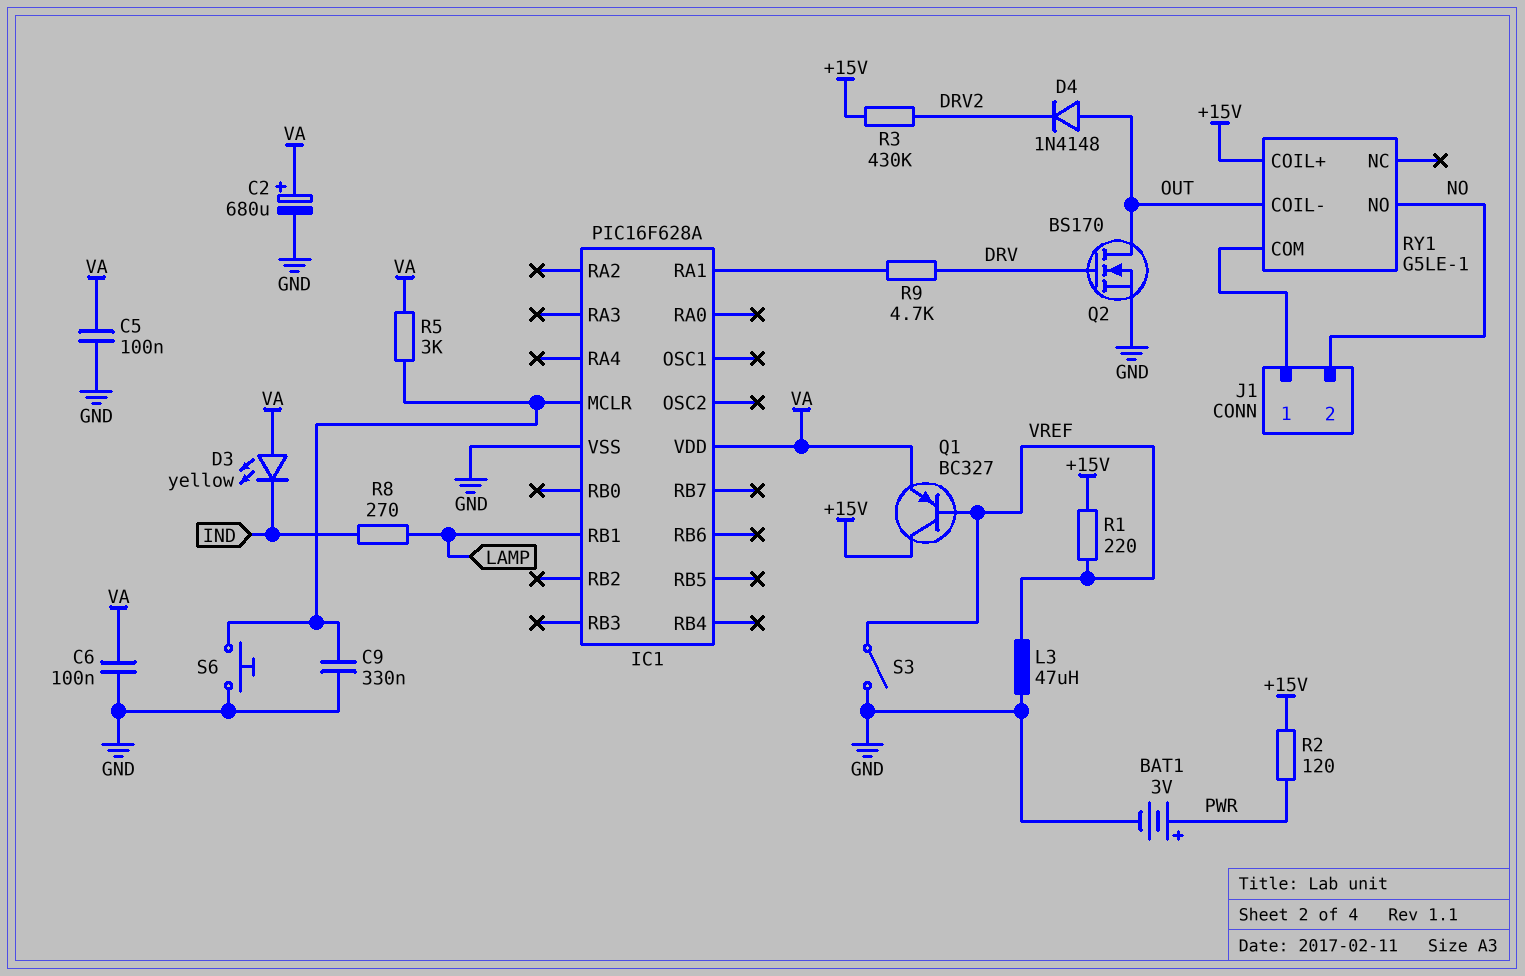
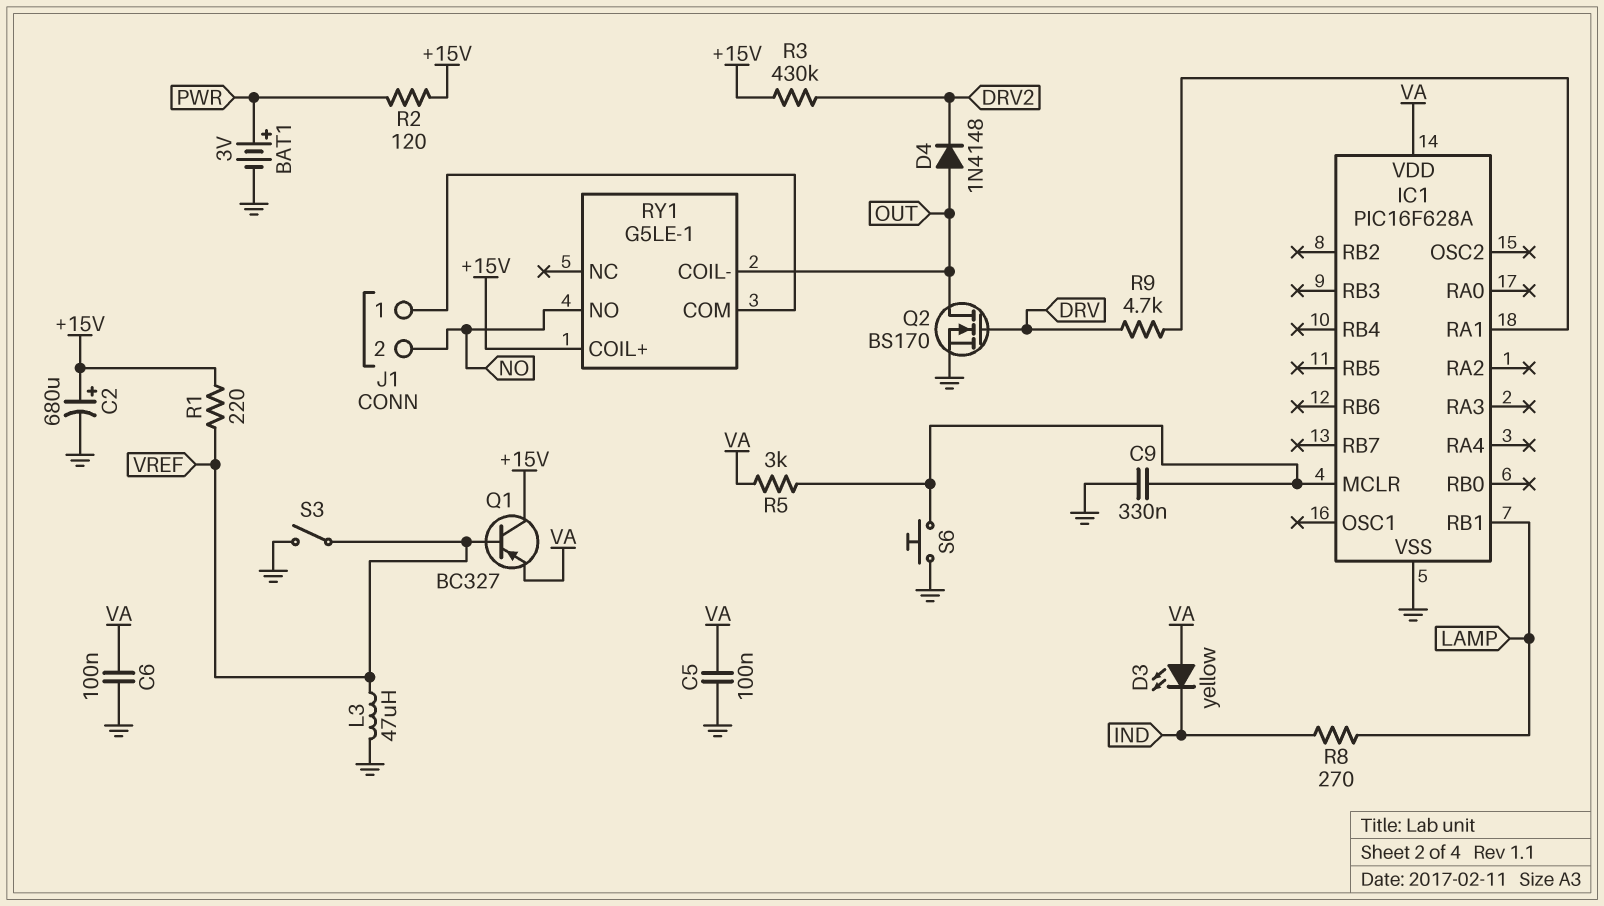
C2: 680uF (plus VA, minus GND) -> 680uF (plus +15V, minus GND)

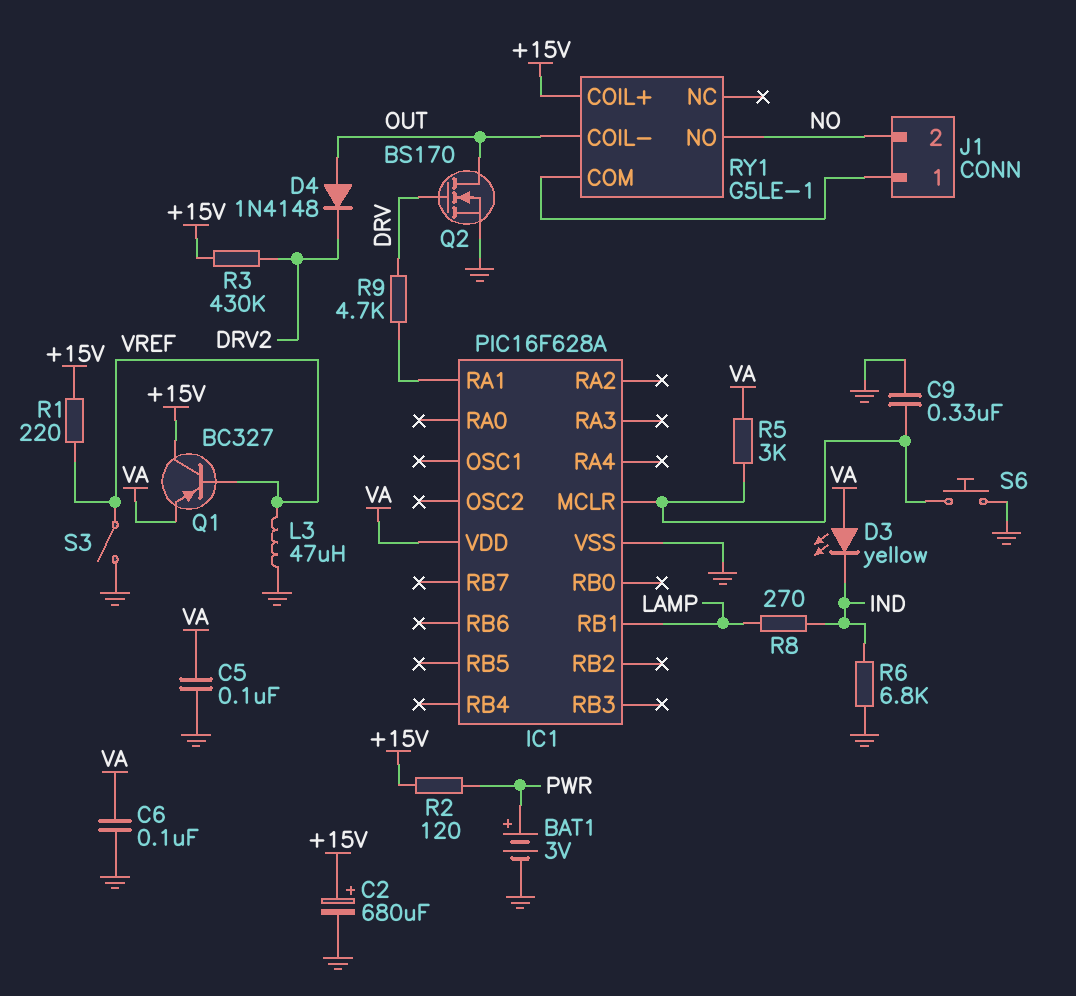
R6: none -> 6.8k (GND, IND)

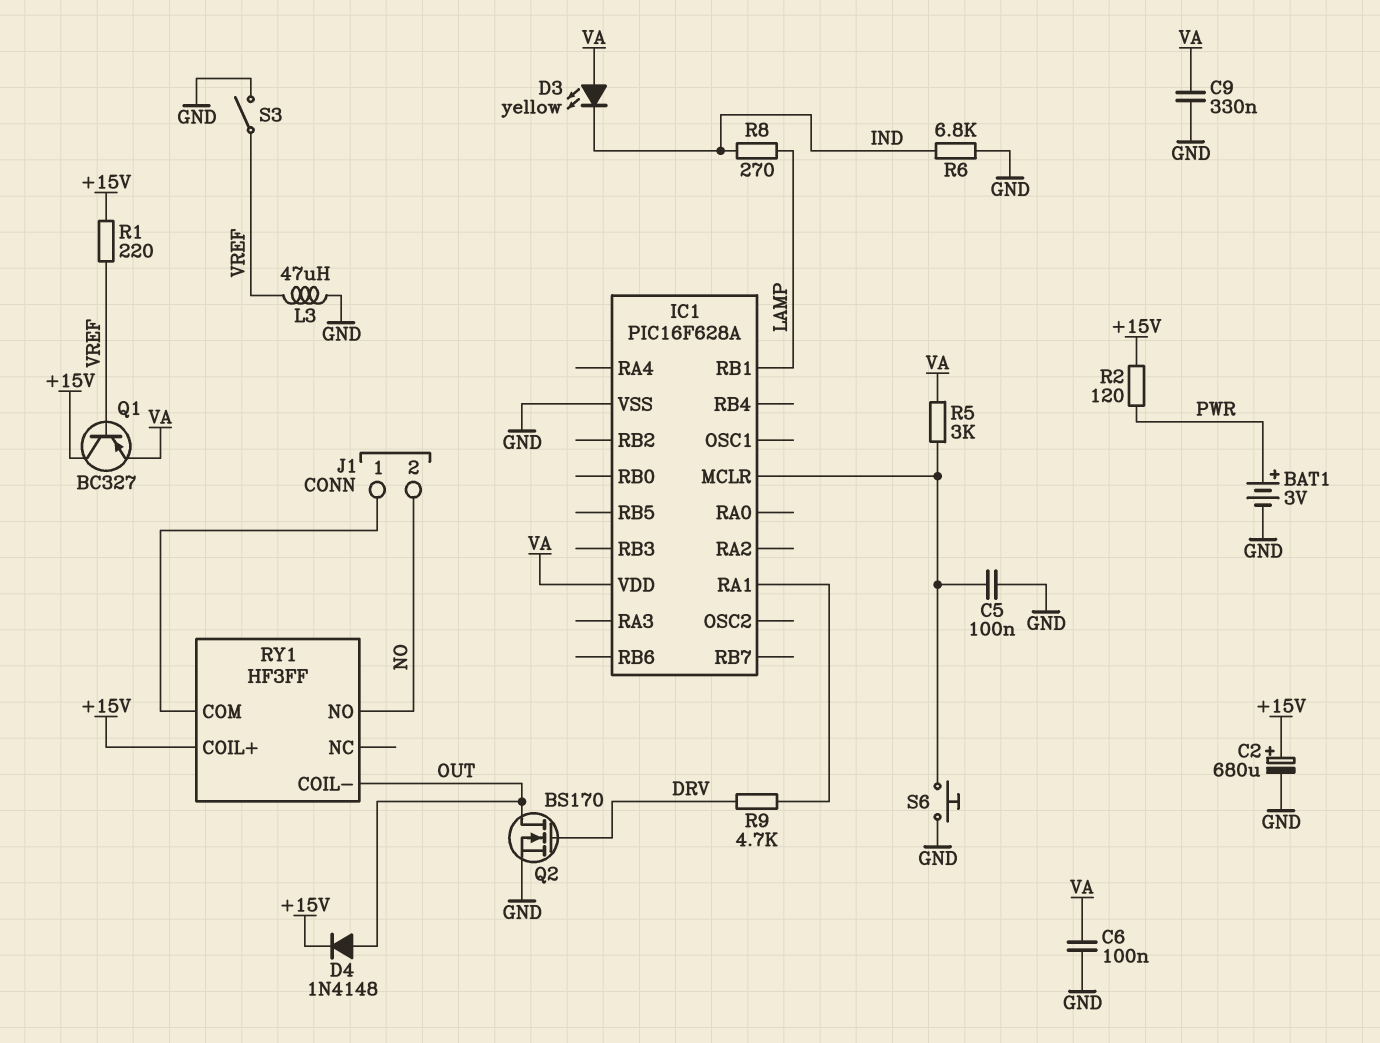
C5: 100nF (GND, VA) -> 100nF (GND, IC1/MCLR)
C9: 330nF (GND, IC1/MCLR) -> 330nF (GND, VA)
D4: diode 1N4148 (A OUT, K DRV2) -> diode 1N4148 (A OUT, K +15V)
R3: 430k (+15V, DRV2) -> none
RY1: G5LE-1 -> HF3FF

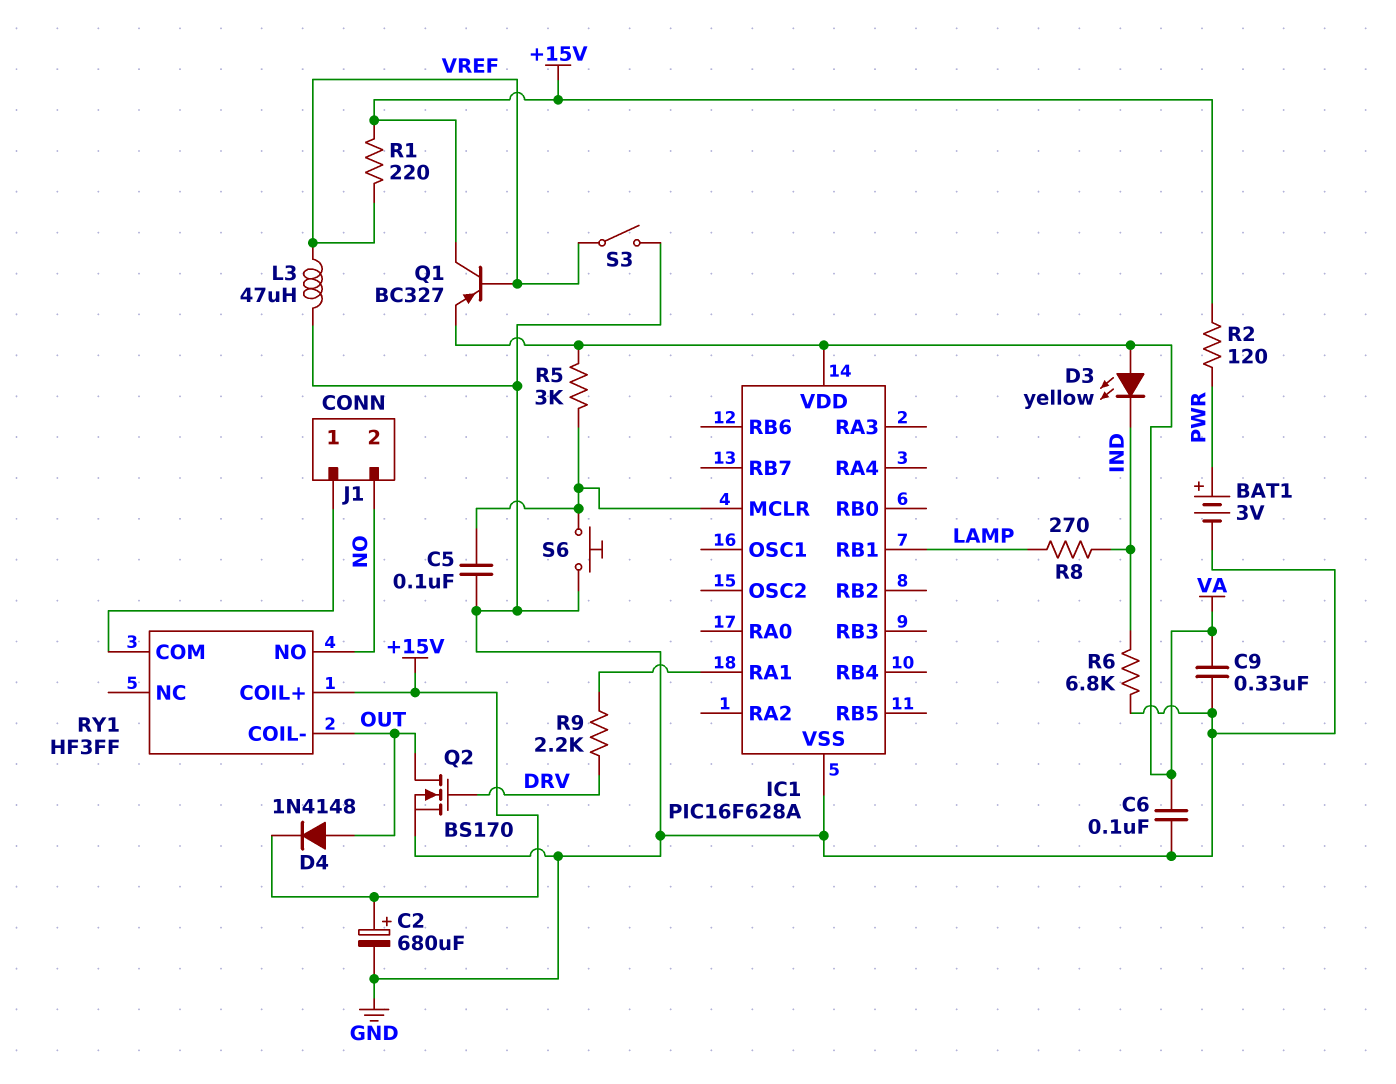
R9: 4.7k (DRV, IC1/RA1) -> 2.2k (DRV, IC1/RA1)

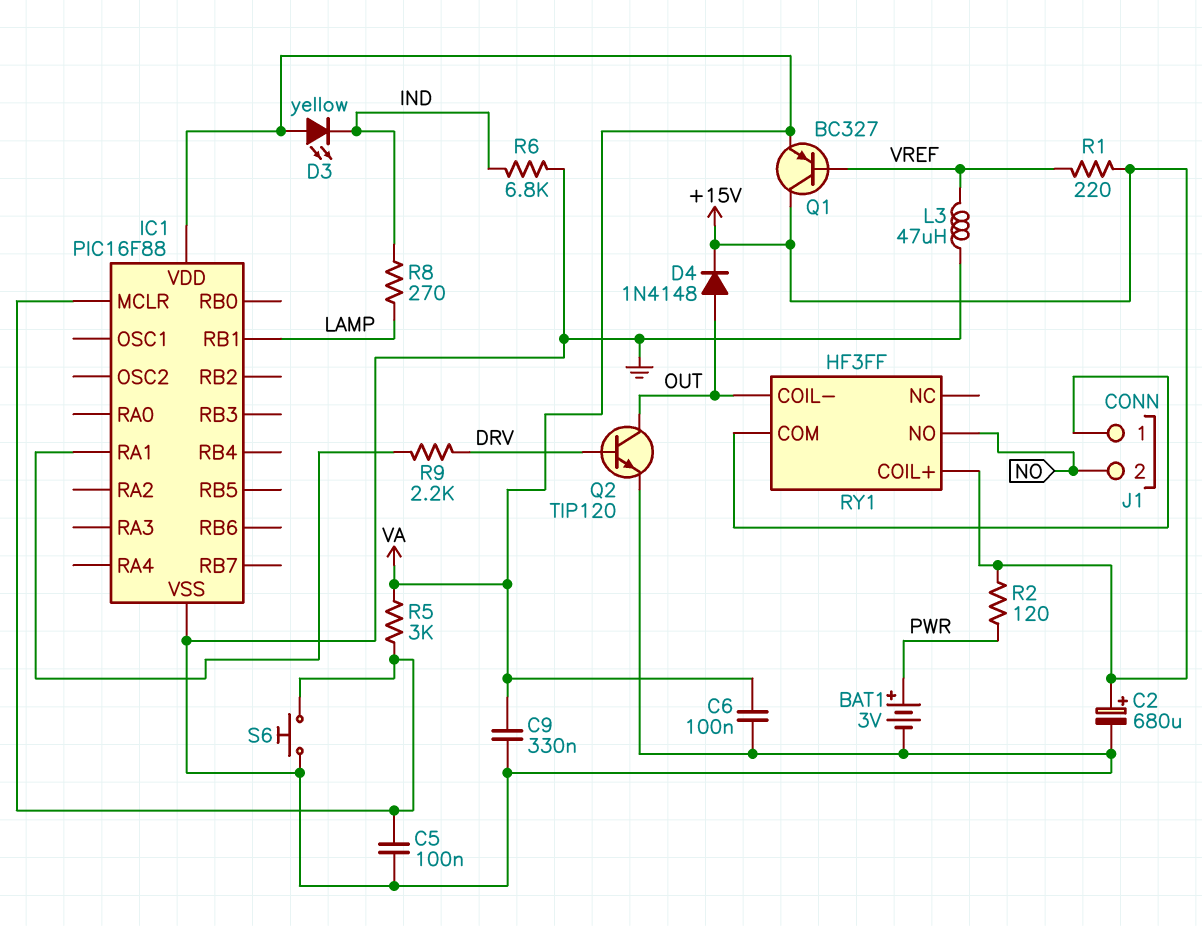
IC1: PIC16F628A -> PIC16F88
Q2: NMOS BS170 (G DRV, D OUT, S GND) -> NPN TIP120 (B DRV, C OUT, E GND)
S3: switch (GND, VREF) -> none

